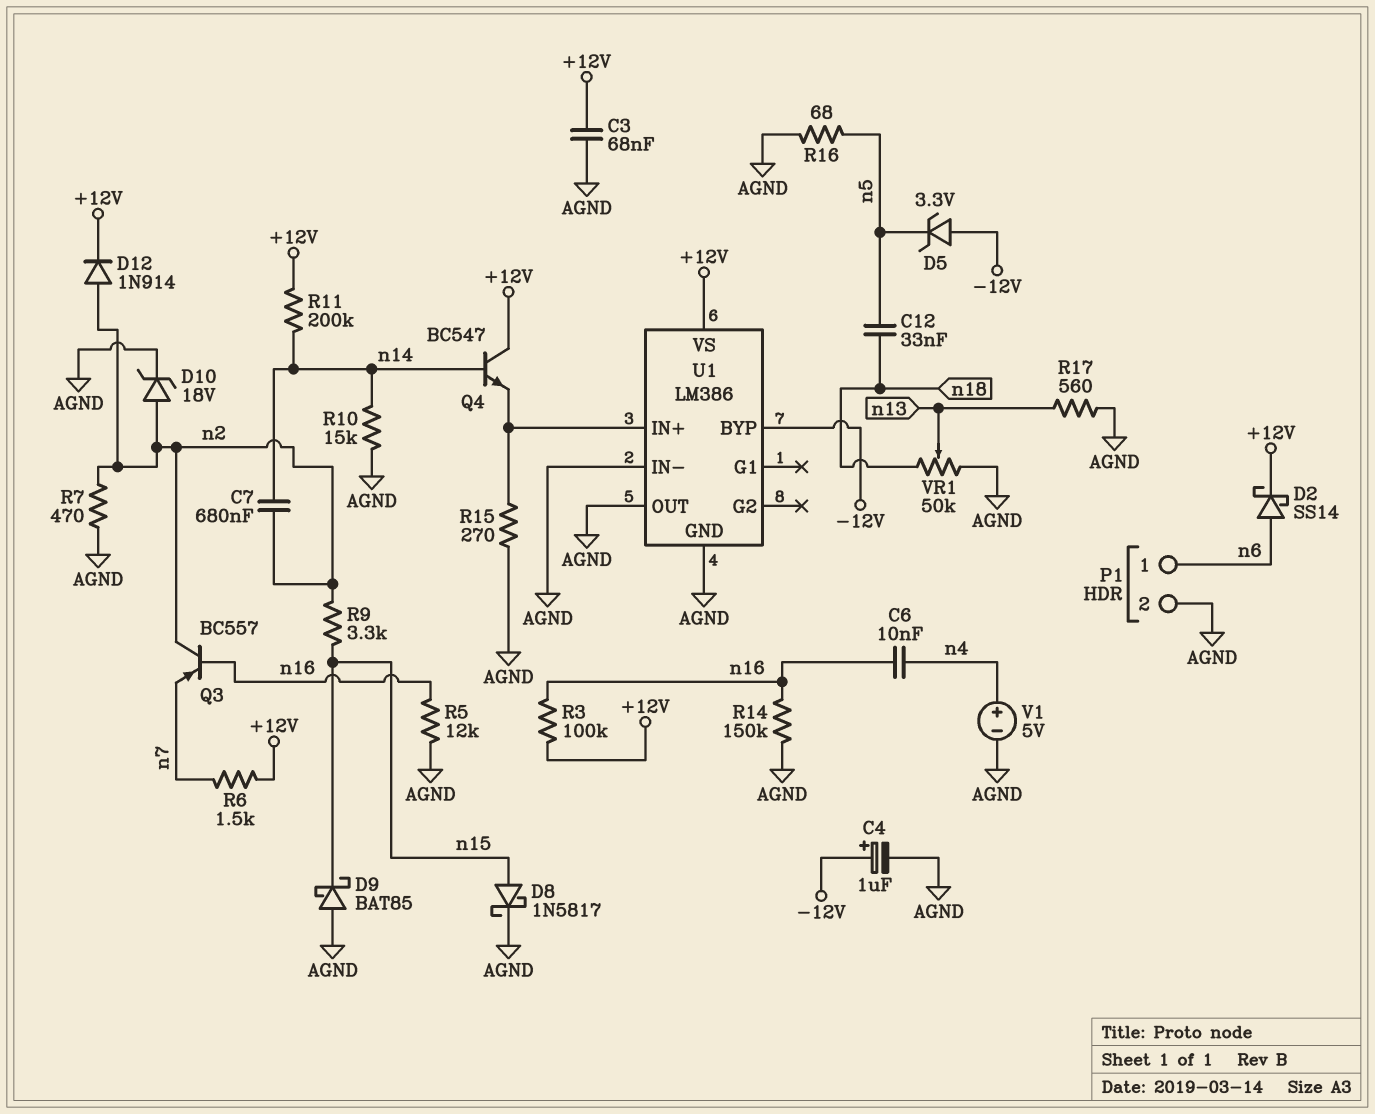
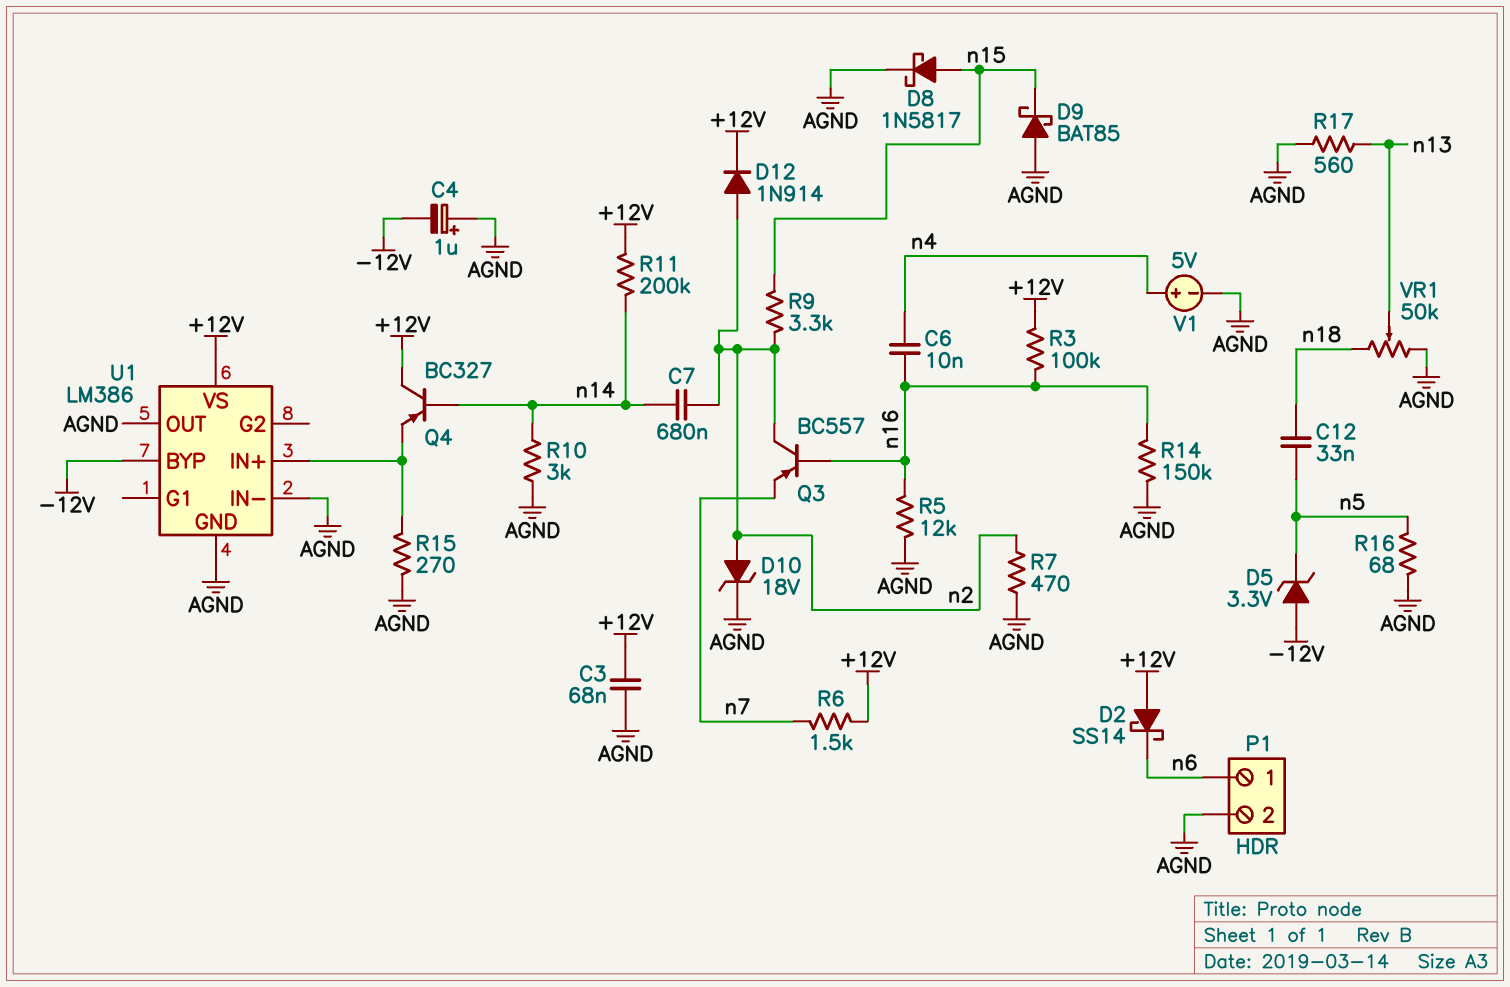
C4: 1uF (plus -12V, minus AGND) -> 1uF (plus AGND, minus -12V)
D2: schottky SS14 (A n6, K +12V) -> schottky SS14 (A +12V, K n6)
Q4: NPN BC547 (B n14, C +12V, E U1/IN+) -> PNP BC327 (B n14, C +12V, E U1/IN+)
R10: 15k (AGND, n14) -> 3k (AGND, n14)

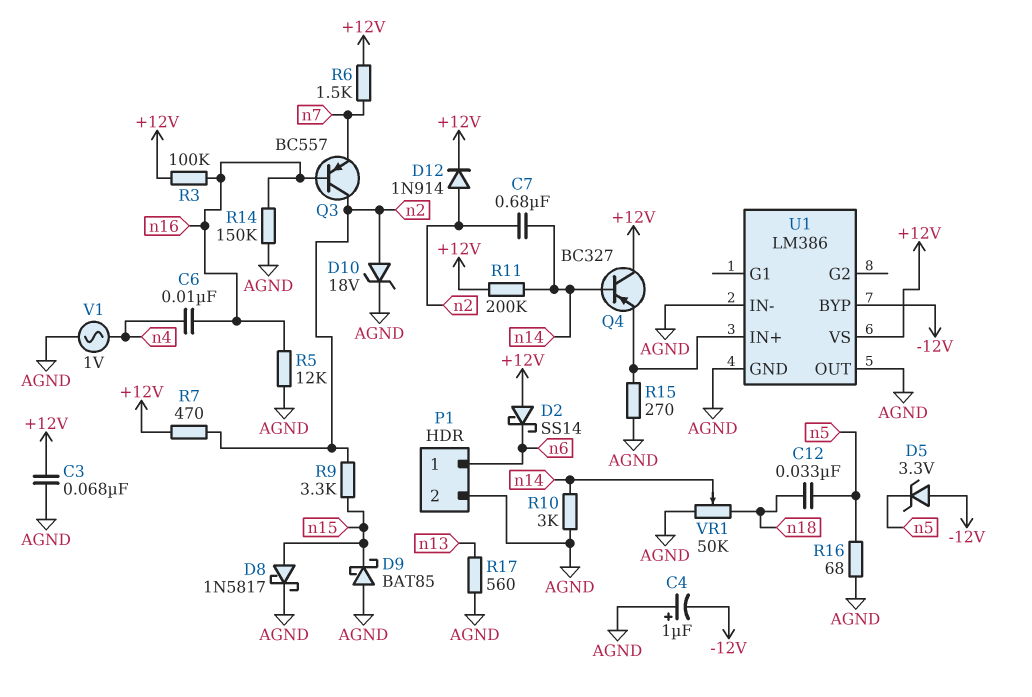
R7: 470 (AGND, n2) -> 470 (+12V, n2)
V1: 5V (plus n4, minus AGND) -> AC 1V (AGND, n4)
VR1: 50k (AGND, n18, wiper n13) -> 50k (AGND, n18, wiper n14)

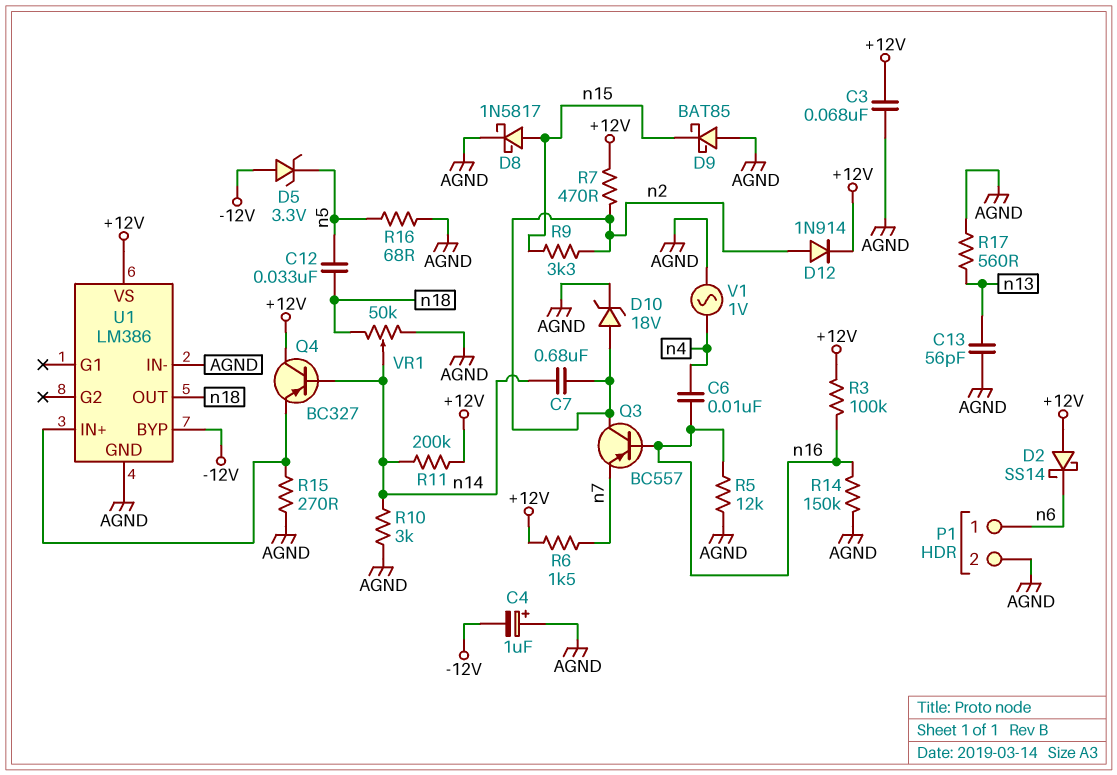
C13: none -> 56pF (AGND, n13)
U1 pin OUT: AGND -> n18

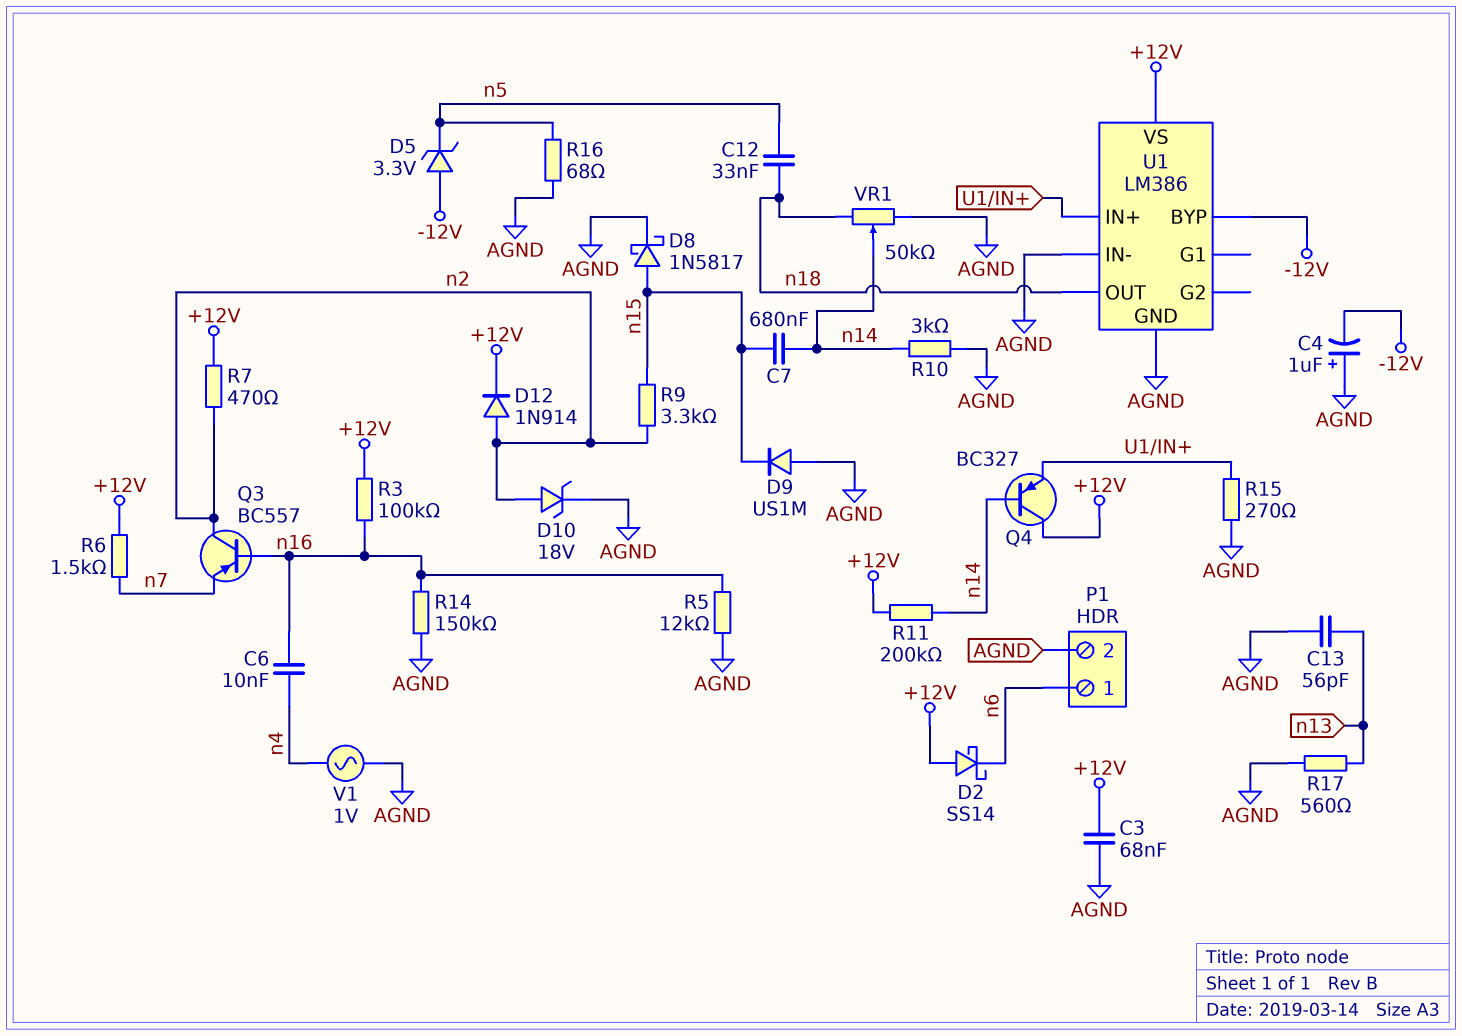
C7: 680nF (n2, n14) -> 680nF (n14, n15)
D9: schottky BAT85 (A AGND, K n15) -> diode US1M (A AGND, K n15)

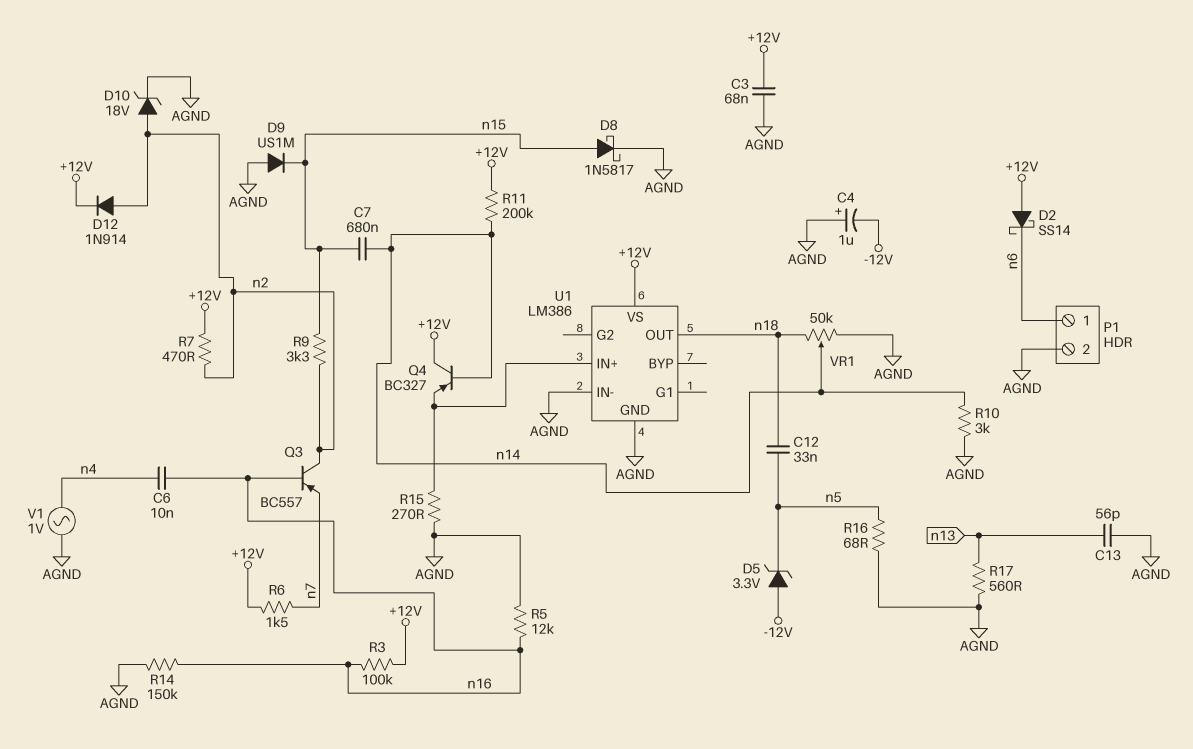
U1 pin BYP: -12V -> none

